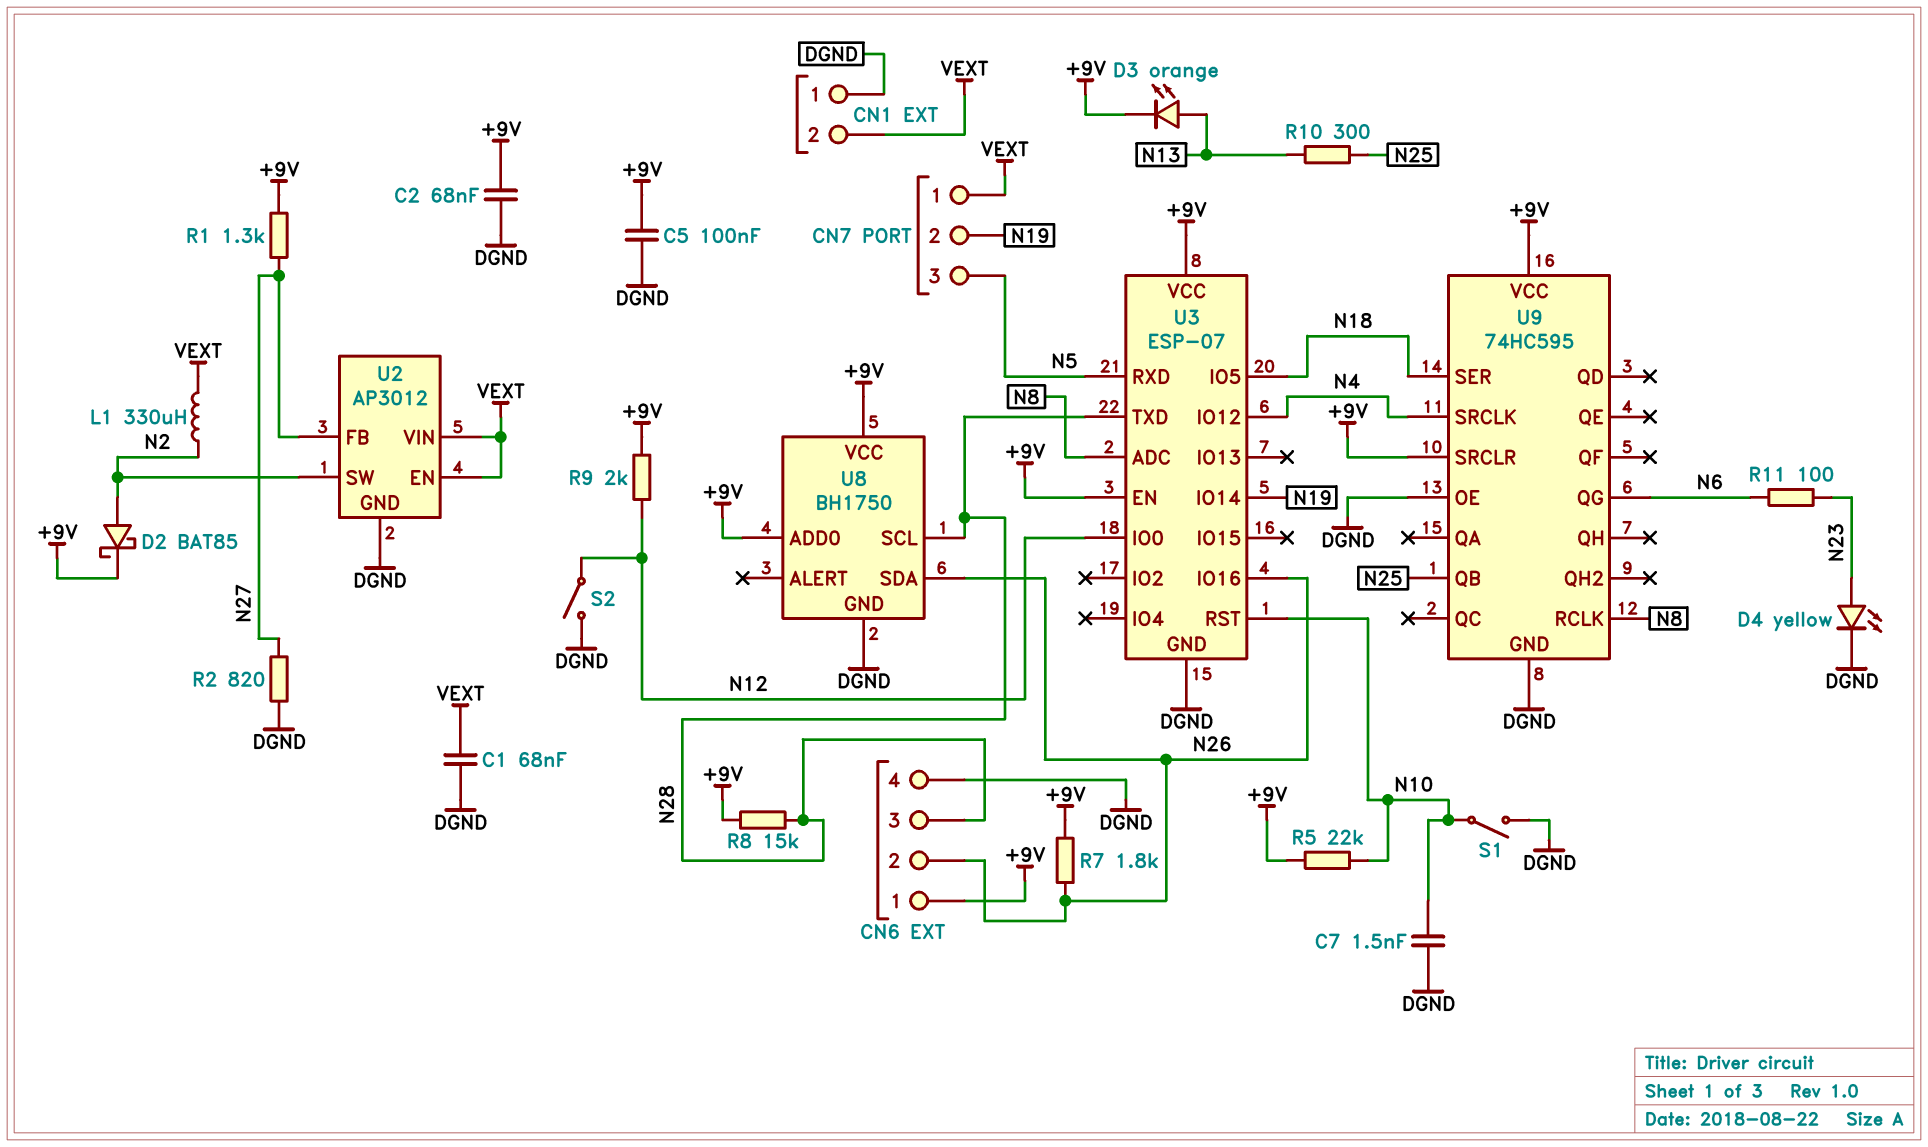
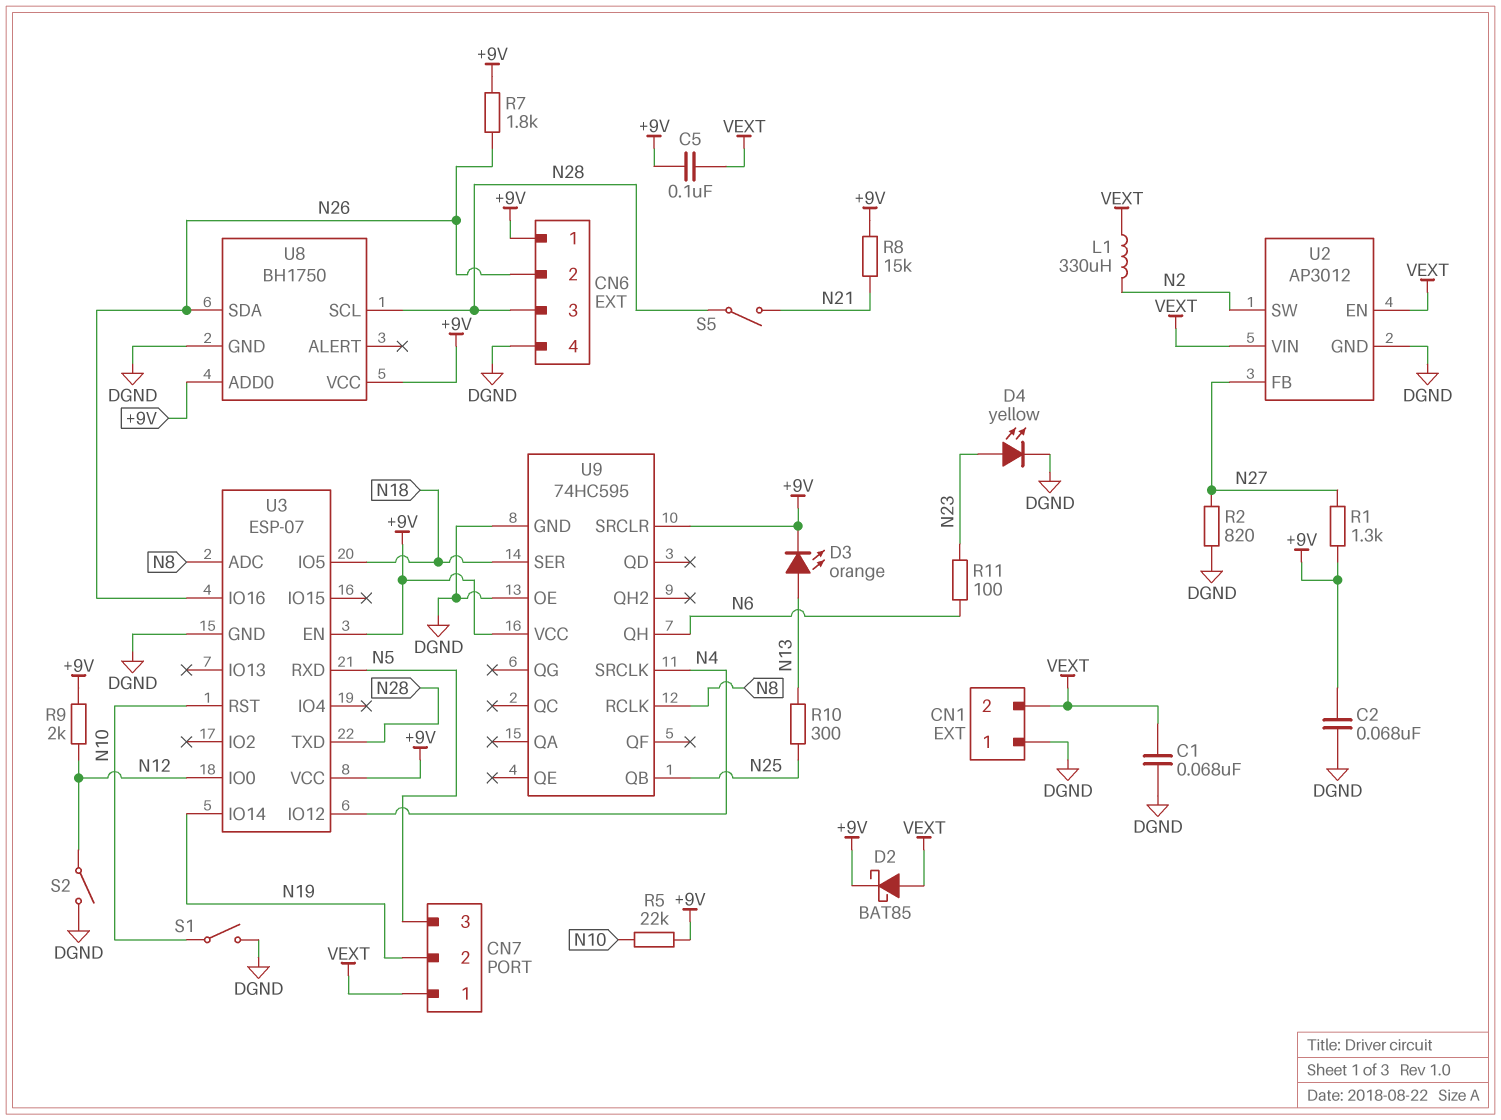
C5: 100nF (+9V, DGND) -> 100nF (+9V, VEXT)
C7: 1.5nF (DGND, N10) -> none
D2: schottky BAT85 (A N2, K +9V) -> schottky BAT85 (A VEXT, K +9V)
R8: 15k (+9V, N28) -> 15k (+9V, N21)
S5: none -> switch (N21, N28)
U9 pin QG: N6 -> none
U9 pin QH: none -> N6

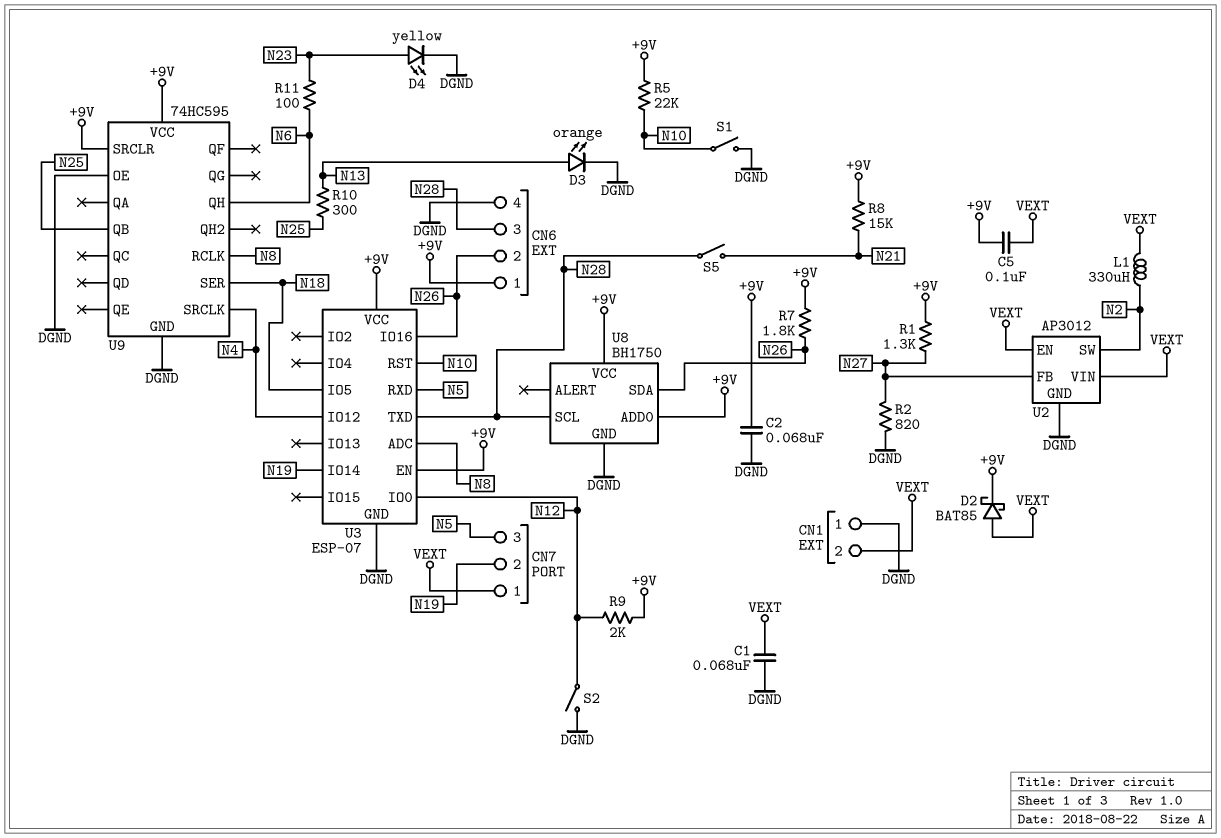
D3: LED orange (A N13, K +9V) -> LED orange (A N13, K DGND)

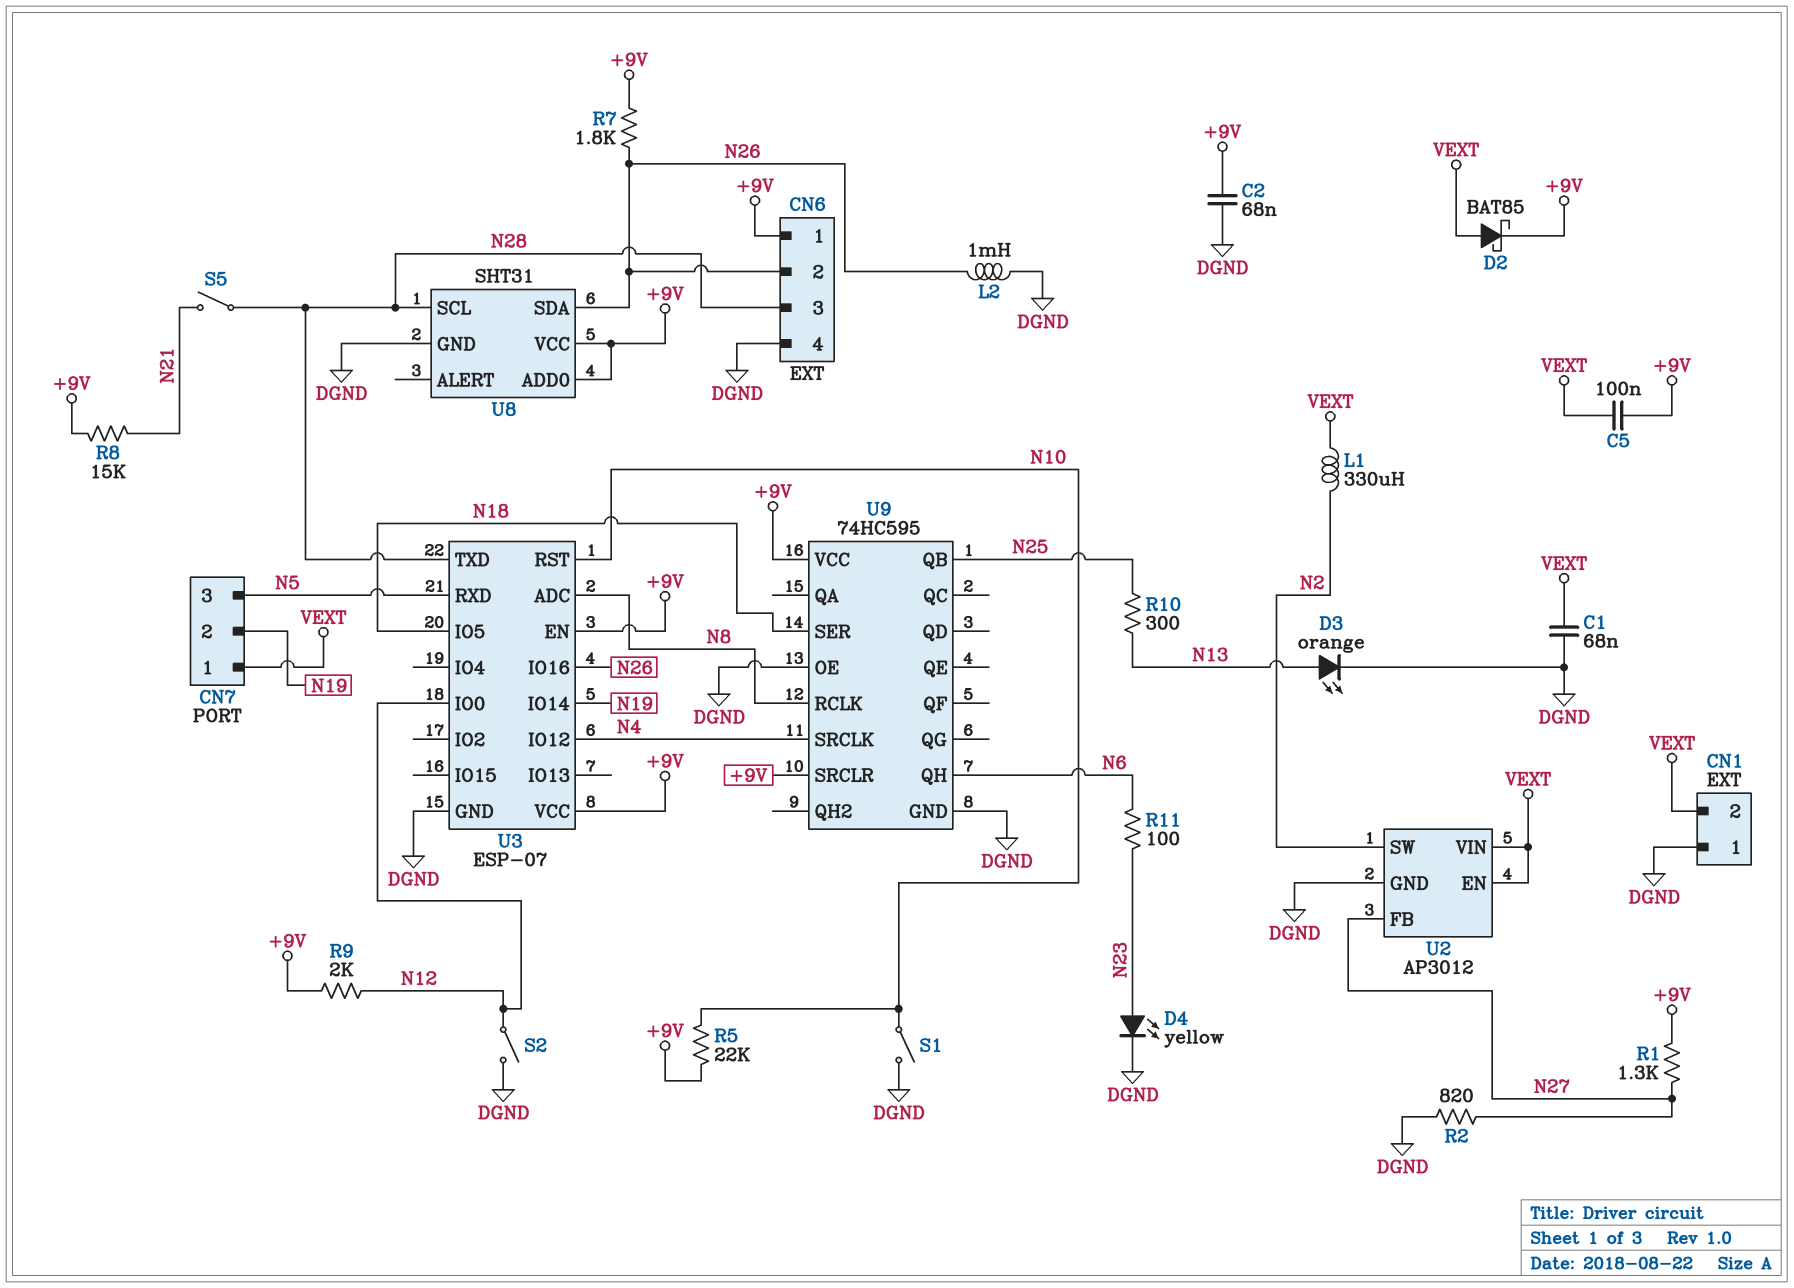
L2: none -> 1mH (DGND, N26)
U8: BH1750 -> SHT31

